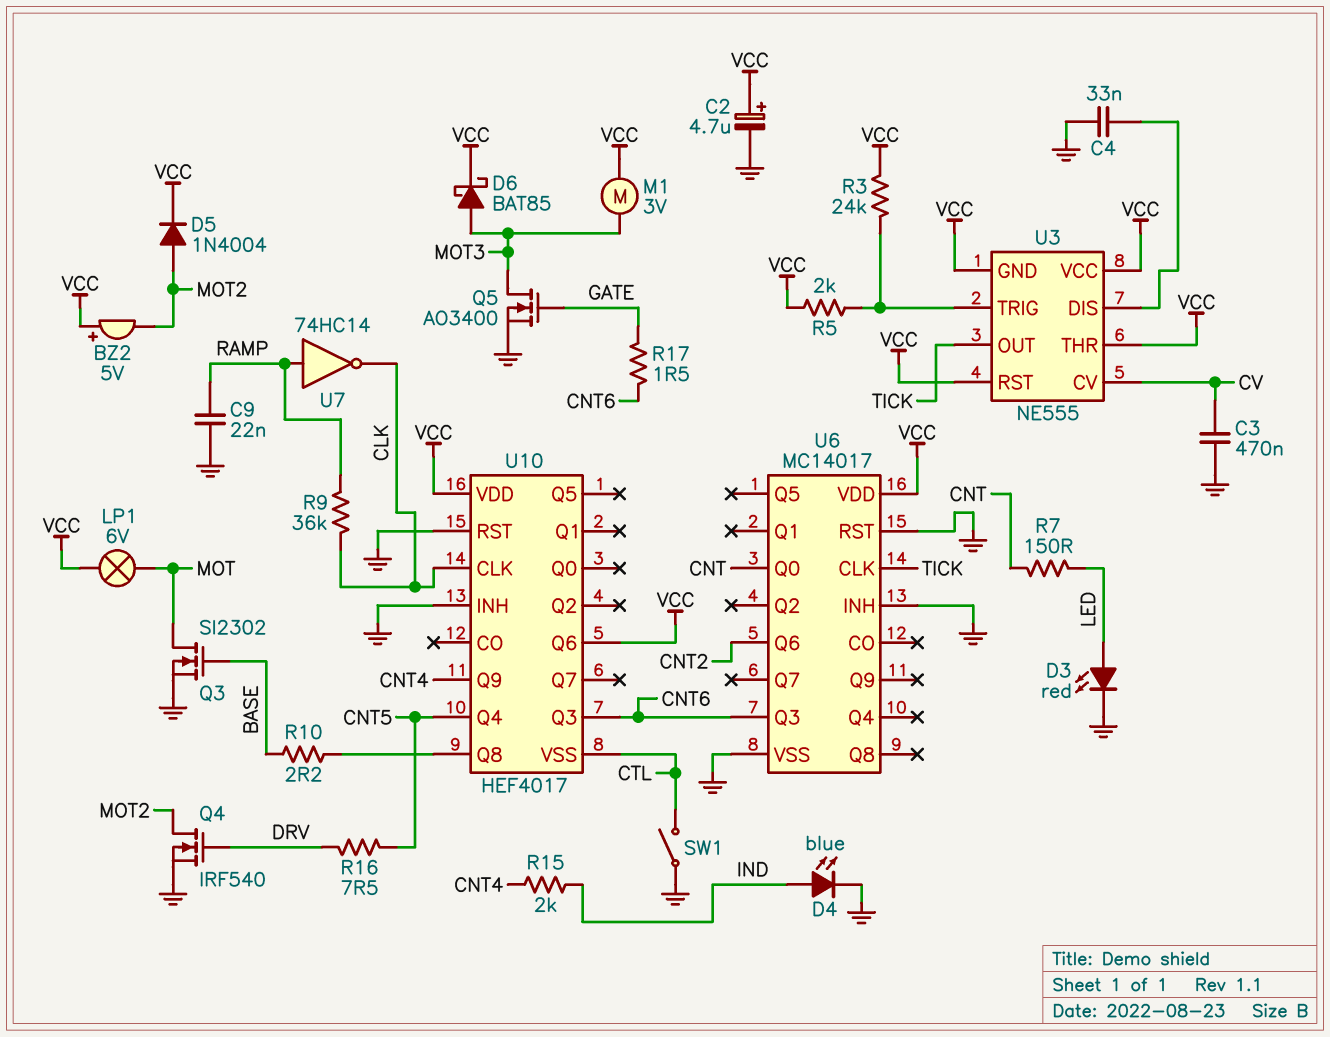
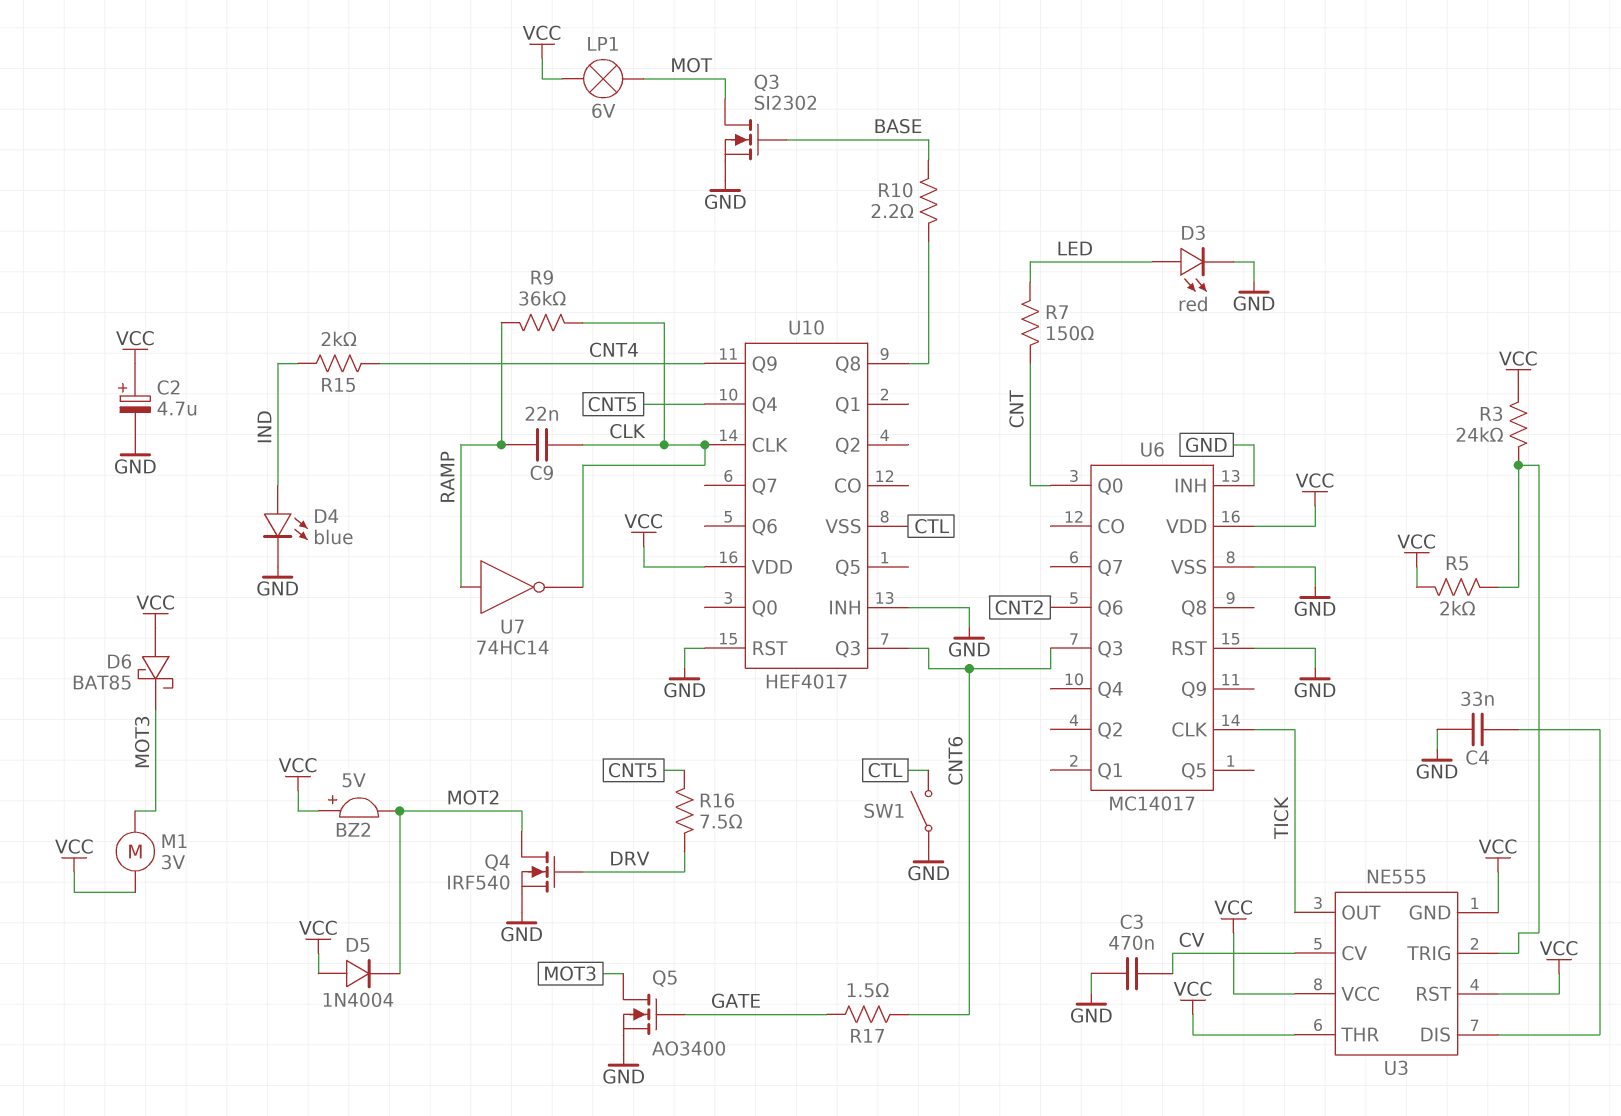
C9: 22nF (GND, RAMP) -> 22nF (CLK, RAMP)
D5: diode 1N4004 (A MOT2, K VCC) -> diode 1N4004 (A VCC, K MOT2)
D6: schottky BAT85 (A MOT3, K VCC) -> schottky BAT85 (A VCC, K MOT3)
U10 pin Q6: VCC -> none

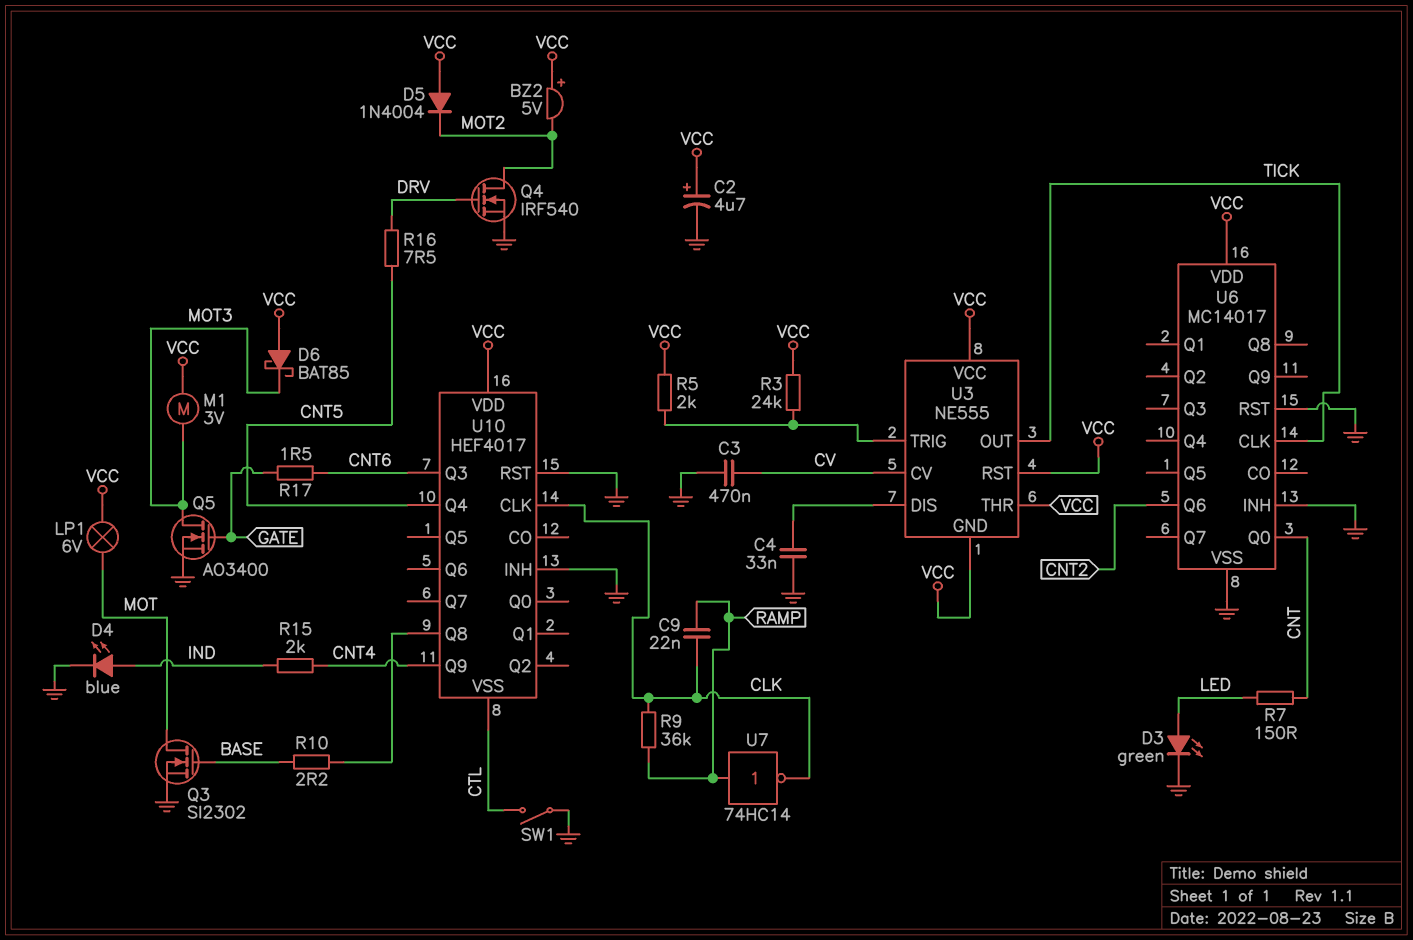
D3: LED red (A LED, K GND) -> LED green (A LED, K GND)
U6 pin Q3: CNT6 -> none

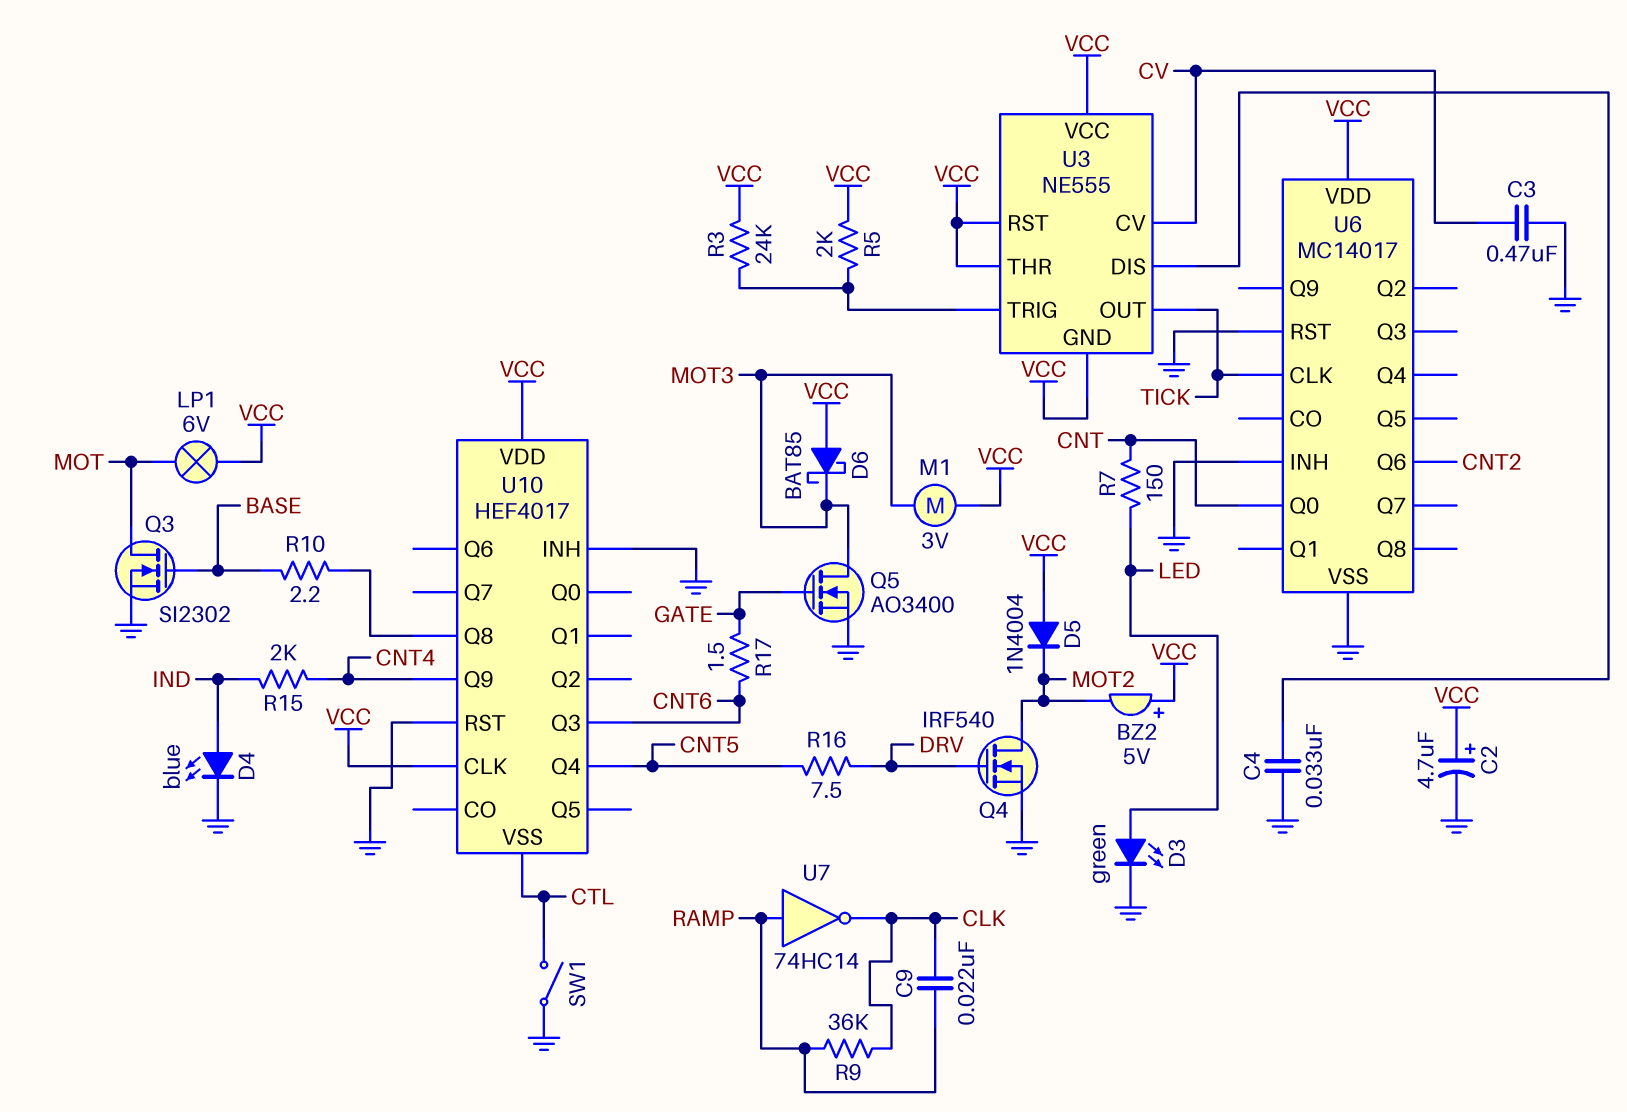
U10 pin CLK: CLK -> VCC

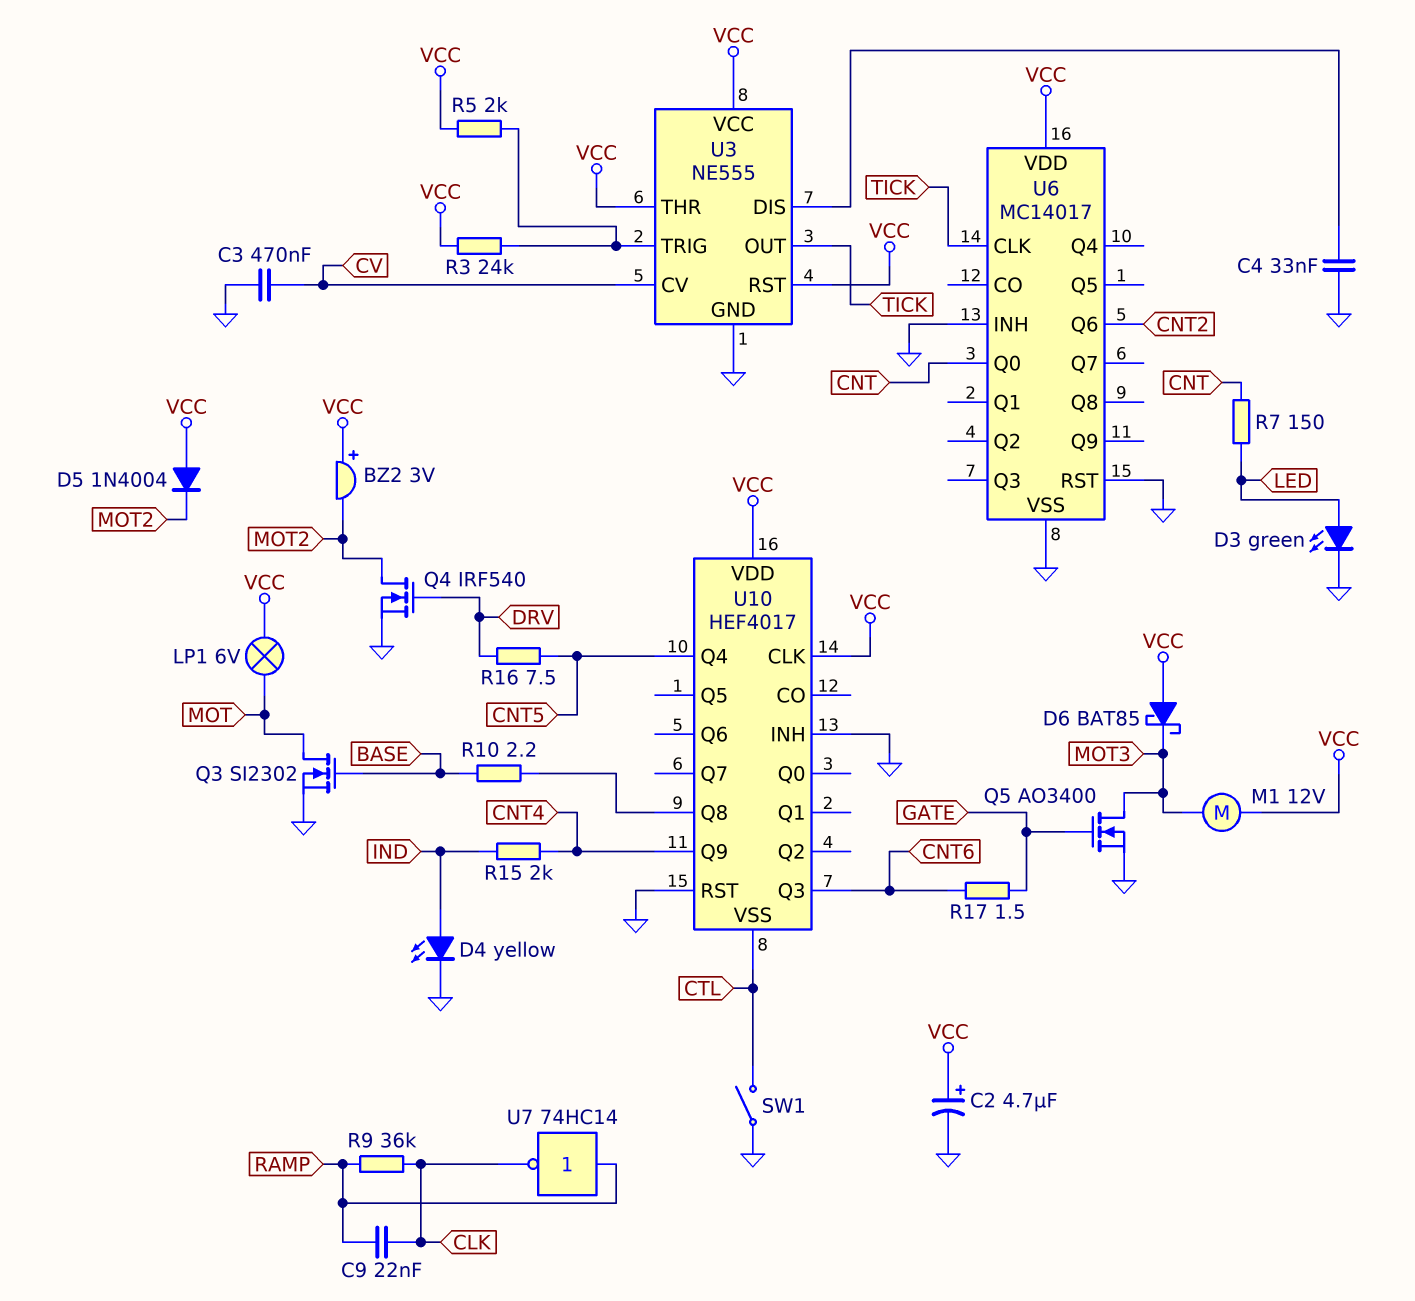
BZ2: buzzer 5V (plus VCC, minus MOT2) -> buzzer 3V (plus VCC, minus MOT2)
D4: LED blue (A IND, K GND) -> LED yellow (A IND, K GND)
M1: motor 3V (MOT3, VCC) -> motor 12V (MOT3, VCC)
U3 pin GND: VCC -> GND

